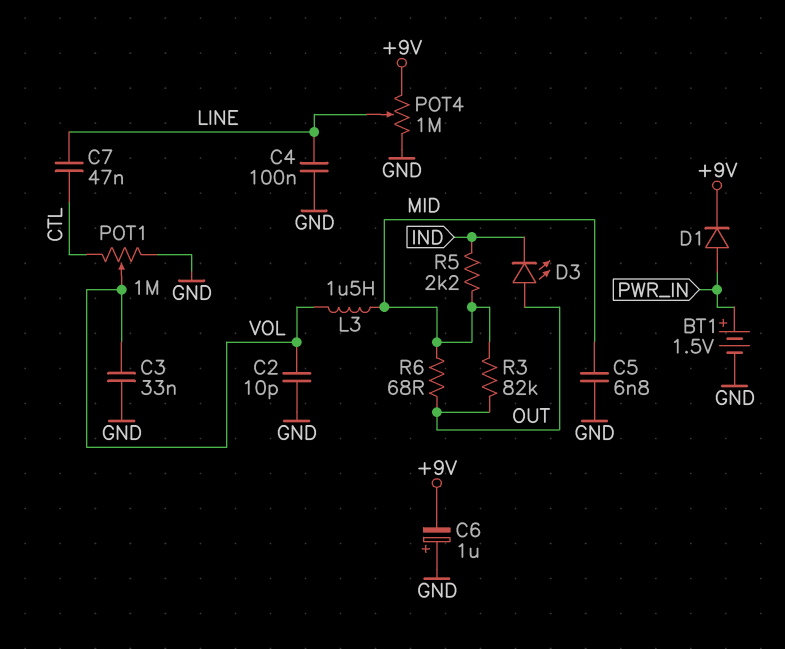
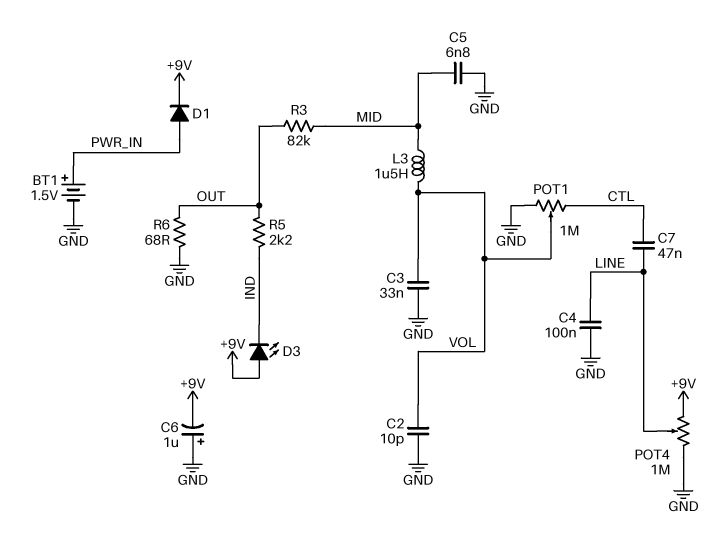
D3: LED (A OUT, K IND) -> LED (A +9V, K IND)
R5: 2.2k (IND, MID) -> 2.2k (IND, OUT)
R6: 68 (MID, OUT) -> 68 (GND, OUT)

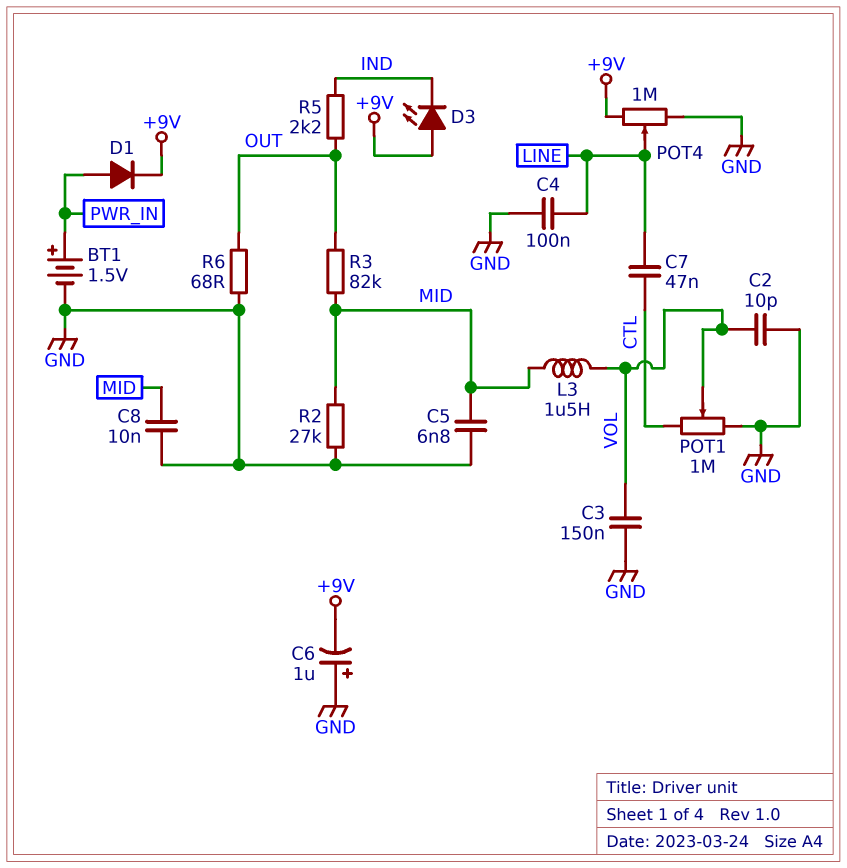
C3: 33nF (GND, VOL) -> 150nF (GND, VOL)
C8: none -> 10nF (GND, MID)
R2: none -> 27k (GND, MID)

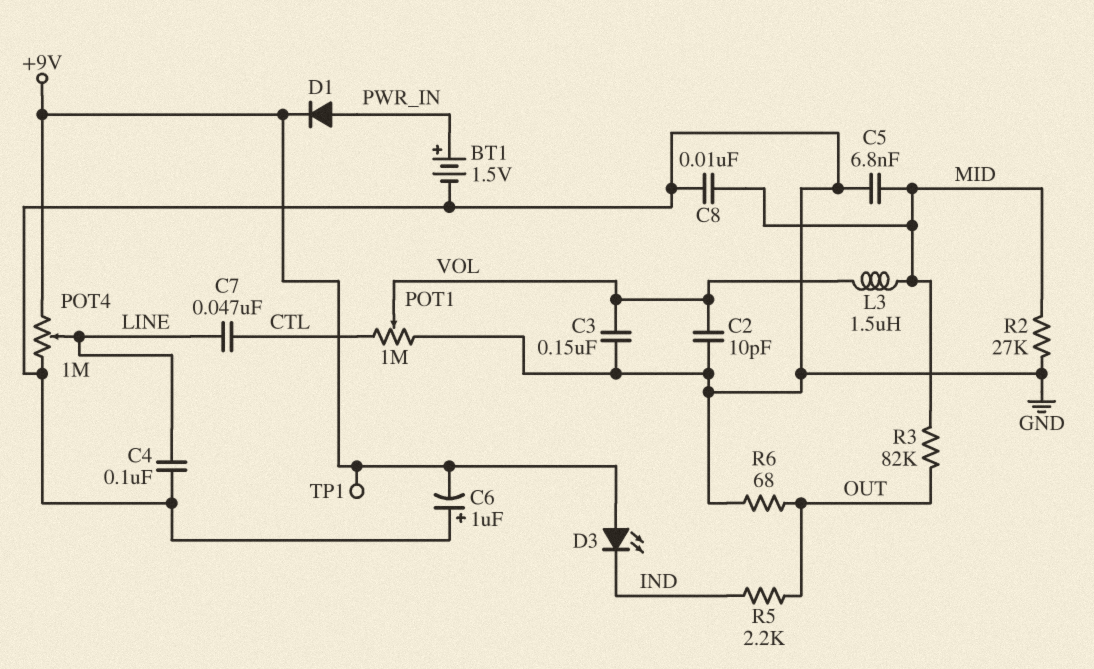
TP1: none -> test point (+9V)

